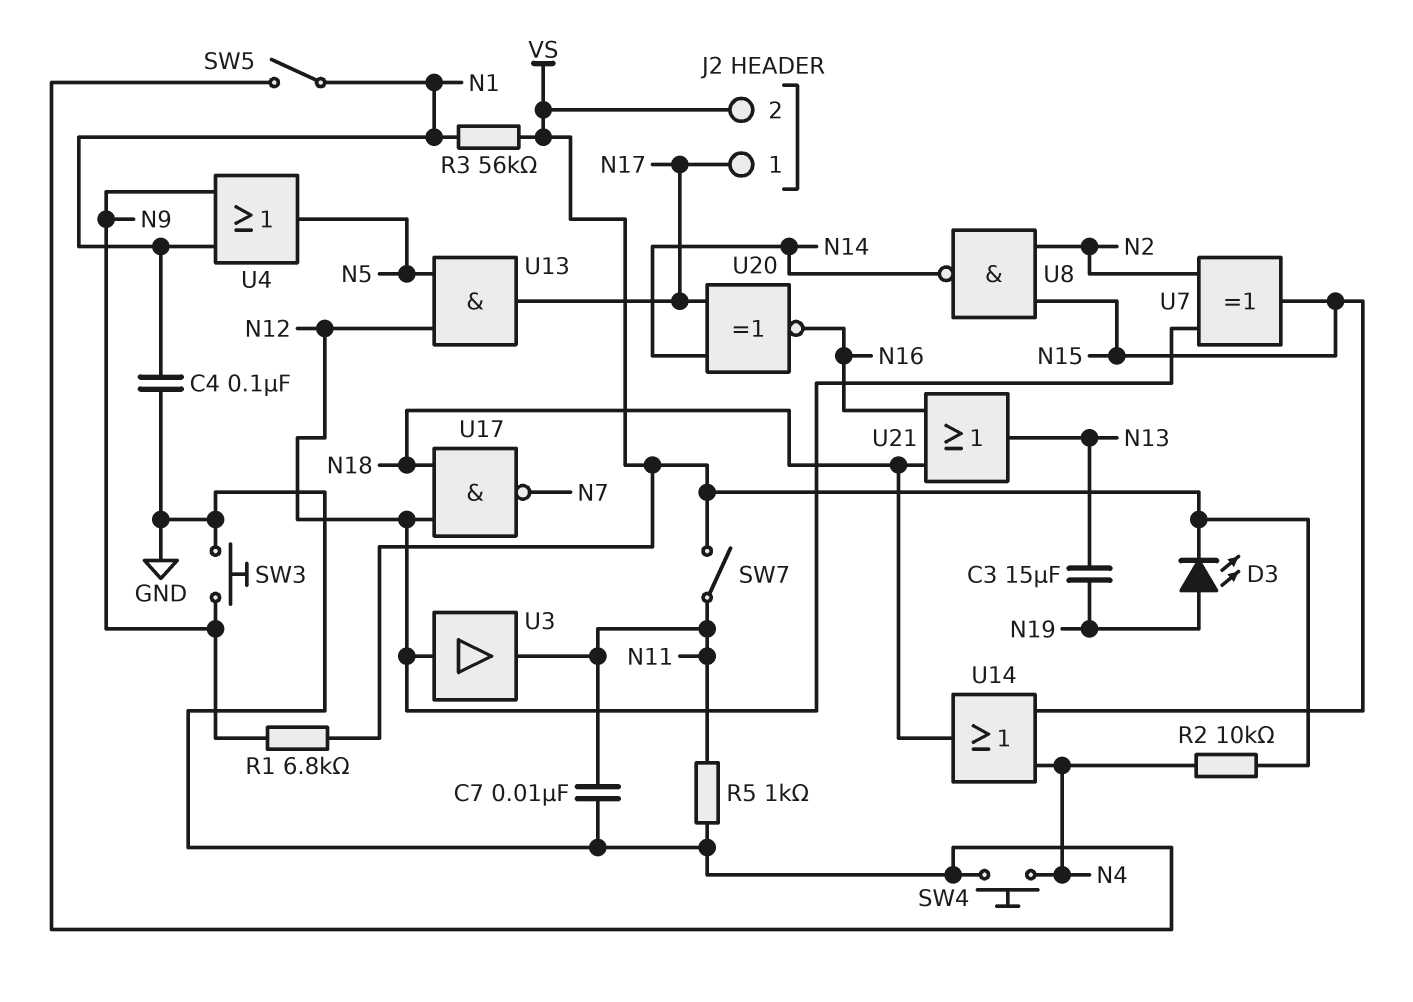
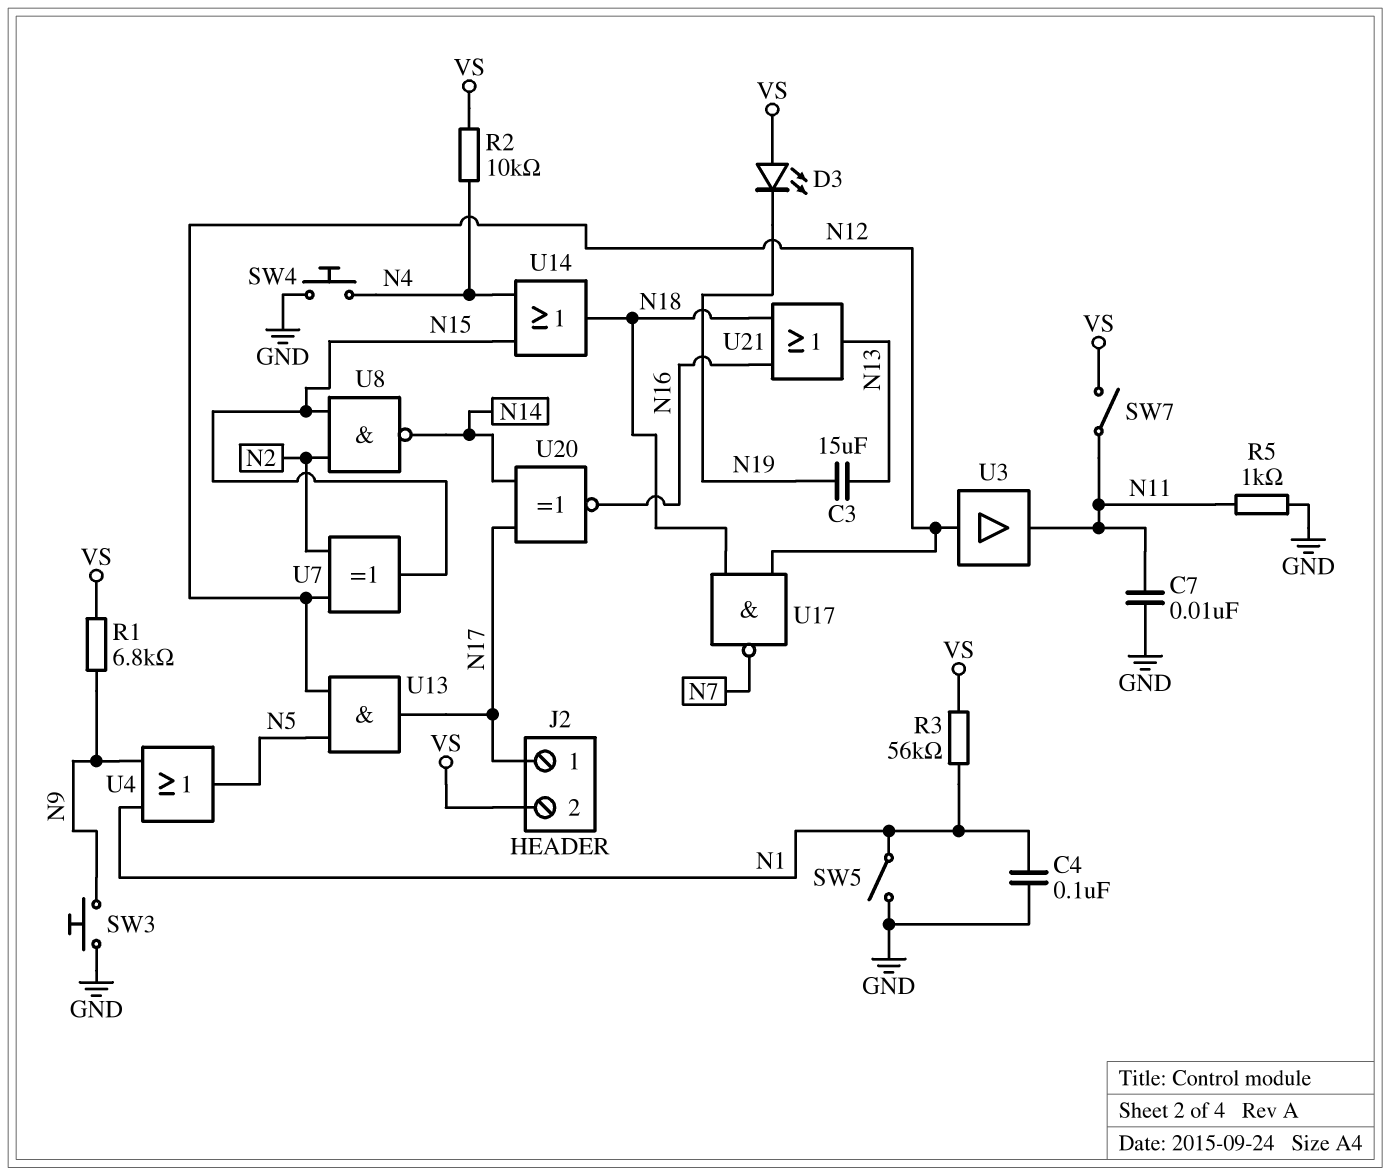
D3: LED (A N19, K VS) -> LED (A VS, K N19)

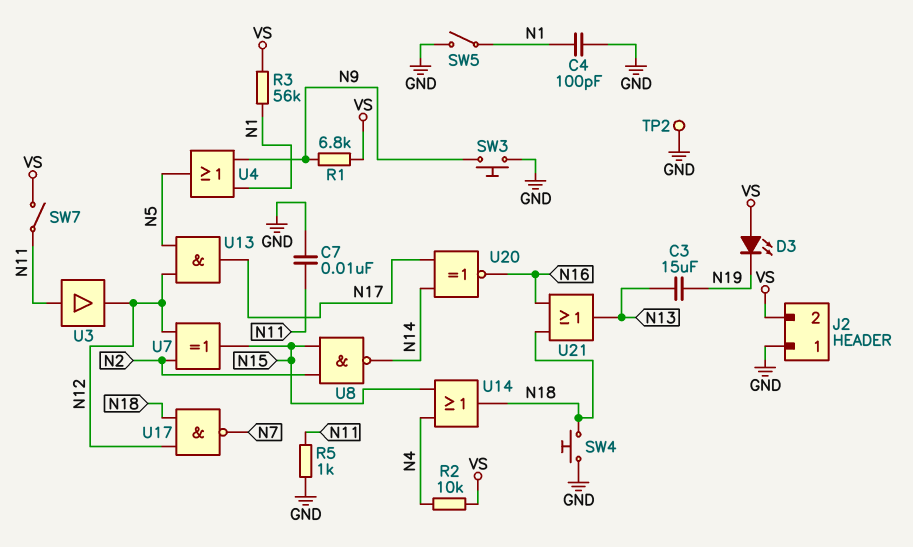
C4: 100nF (GND, N1) -> 100pF (GND, N1)
J2 pin 1: N17 -> GND
SW4: button (GND, N4) -> button (GND, N18)
TP2: none -> test point (GND)
U3: buffer (in N12, out N11) -> buffer (in N11, out N12)

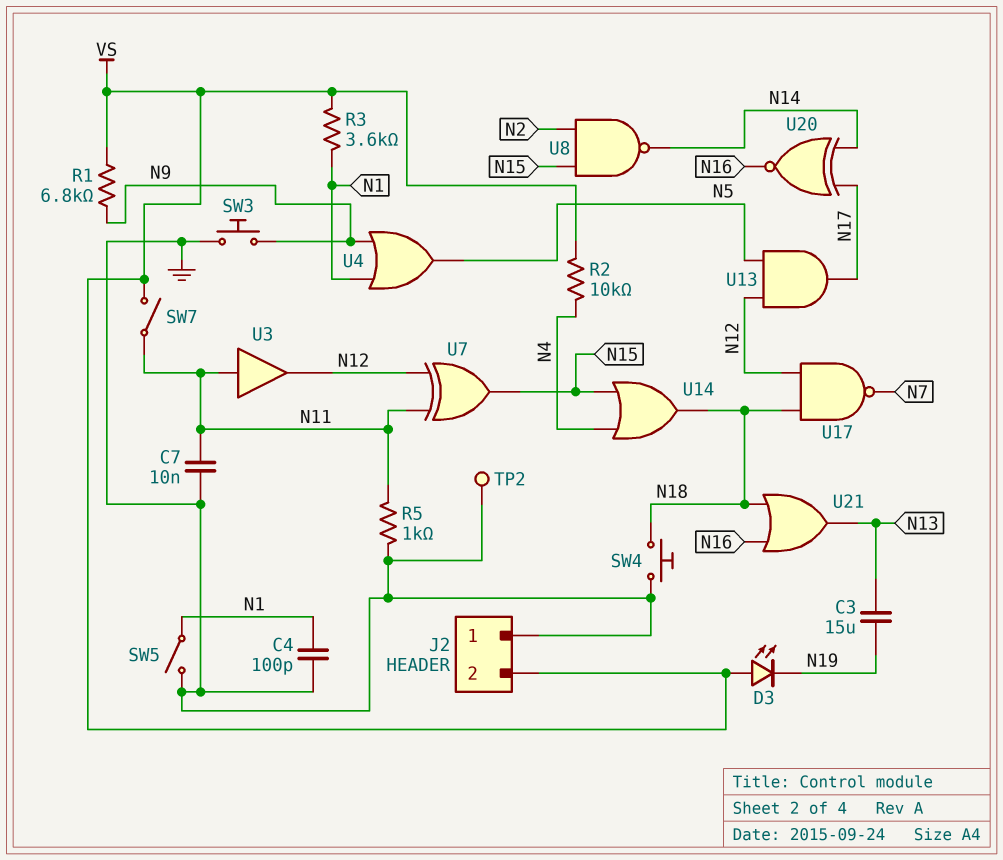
R3: 56k (N1, VS) -> 3.6k (N1, VS)
U7: XOR (in N2, in N12, out N15) -> XOR (in N11, in N12, out N15)

